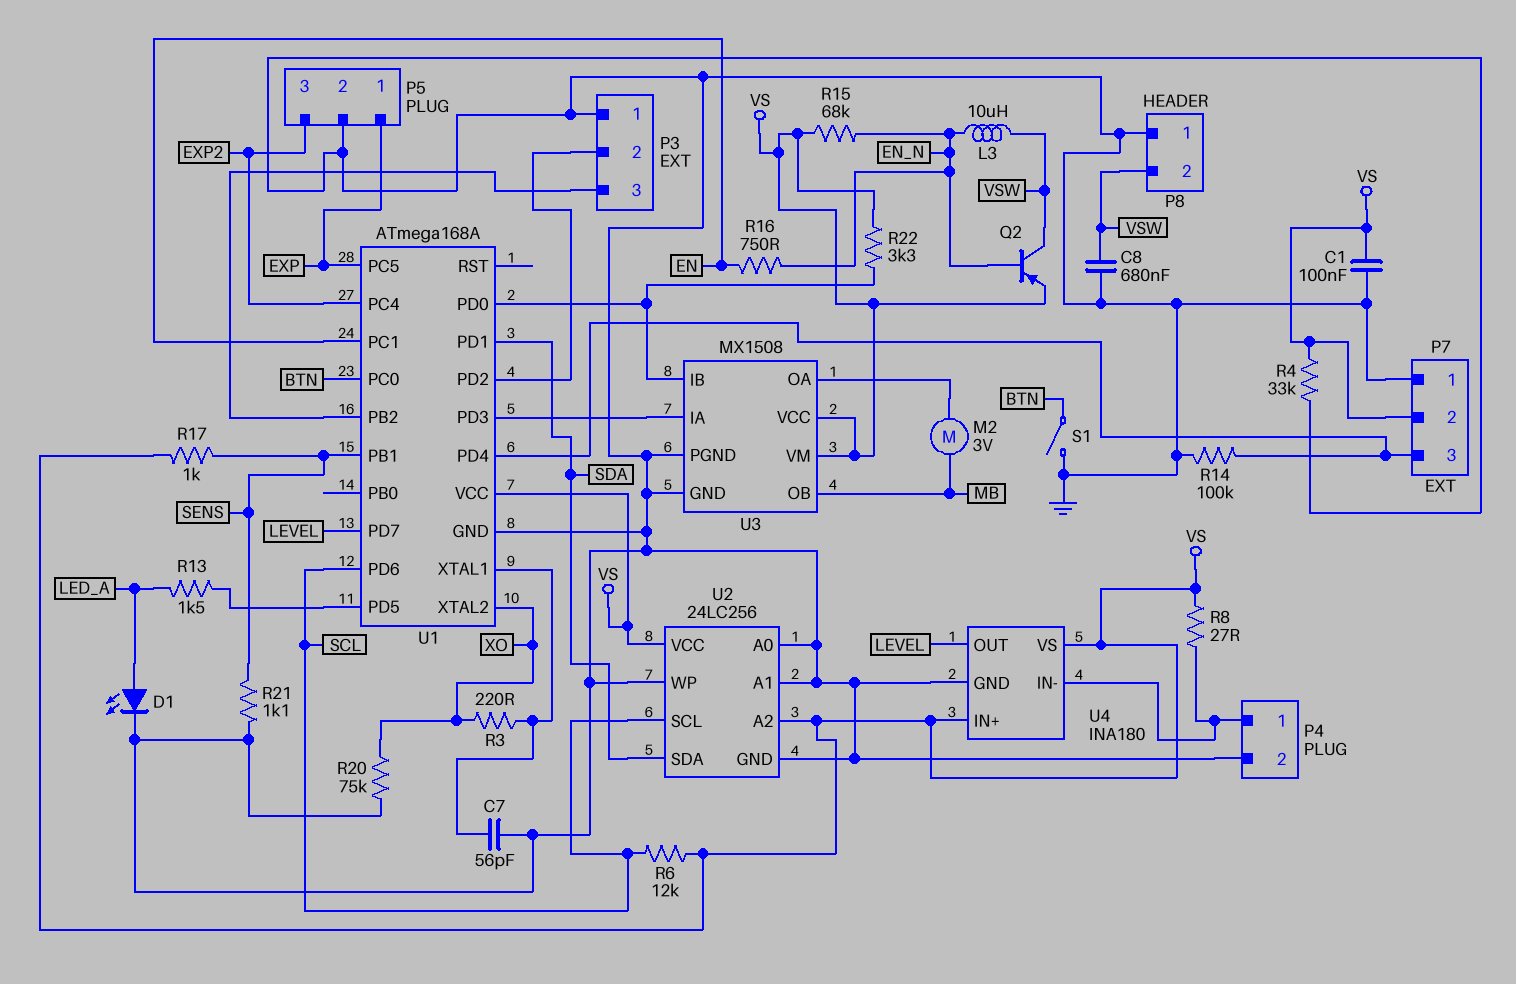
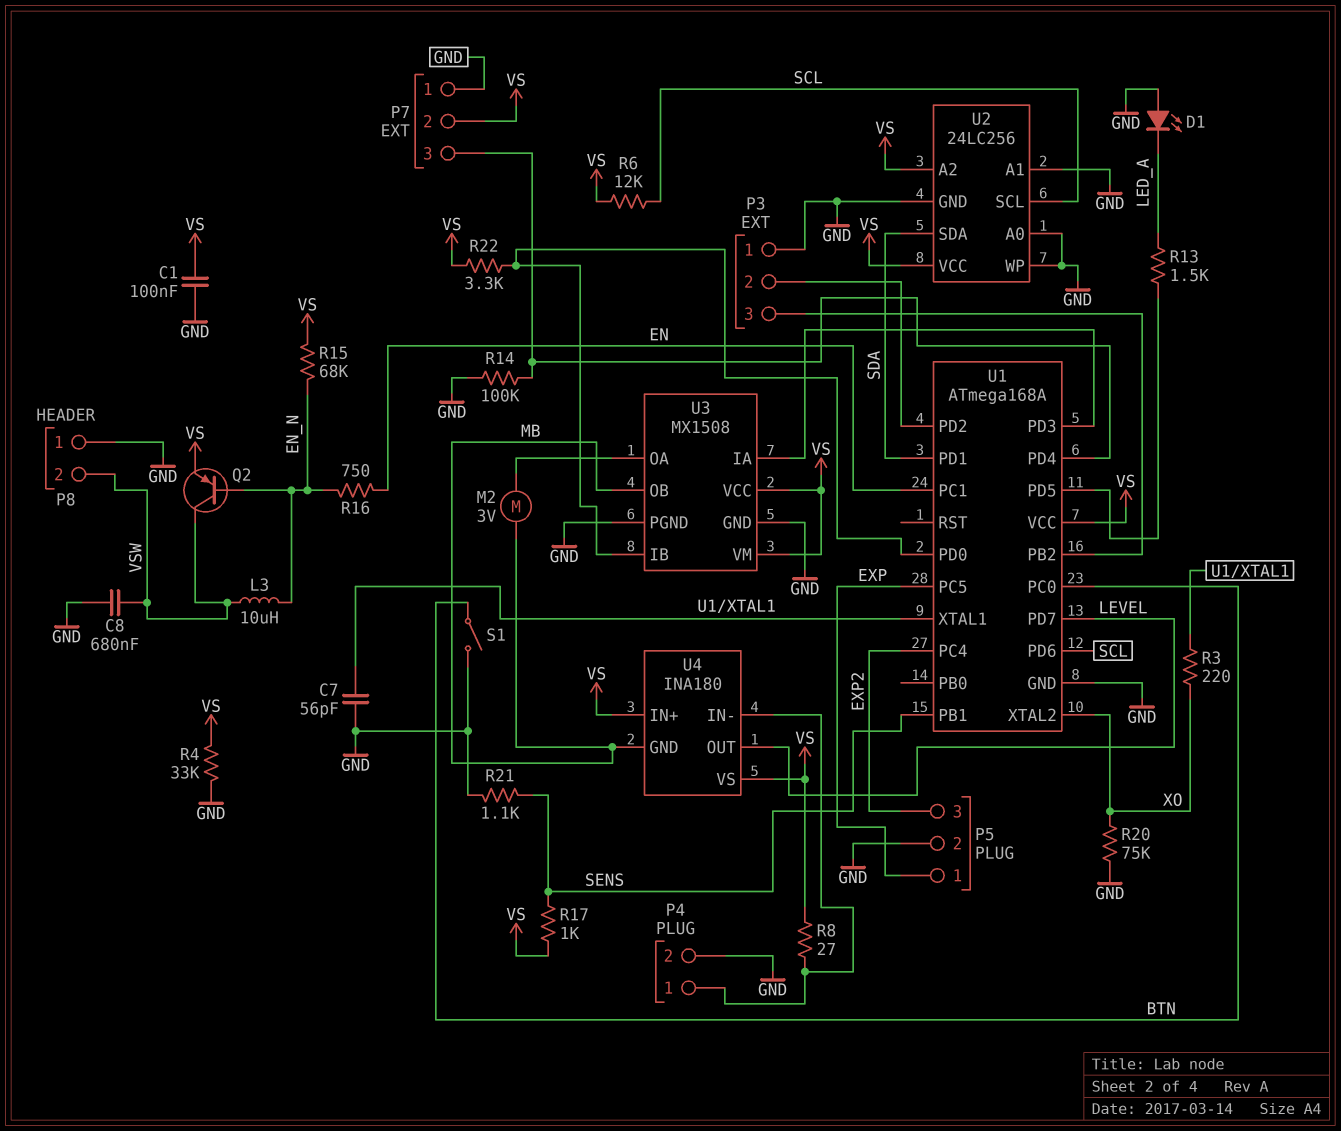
D1: LED (A LED_A, K GND) -> LED (A GND, K LED_A)
U4 pin GND: GND -> MB

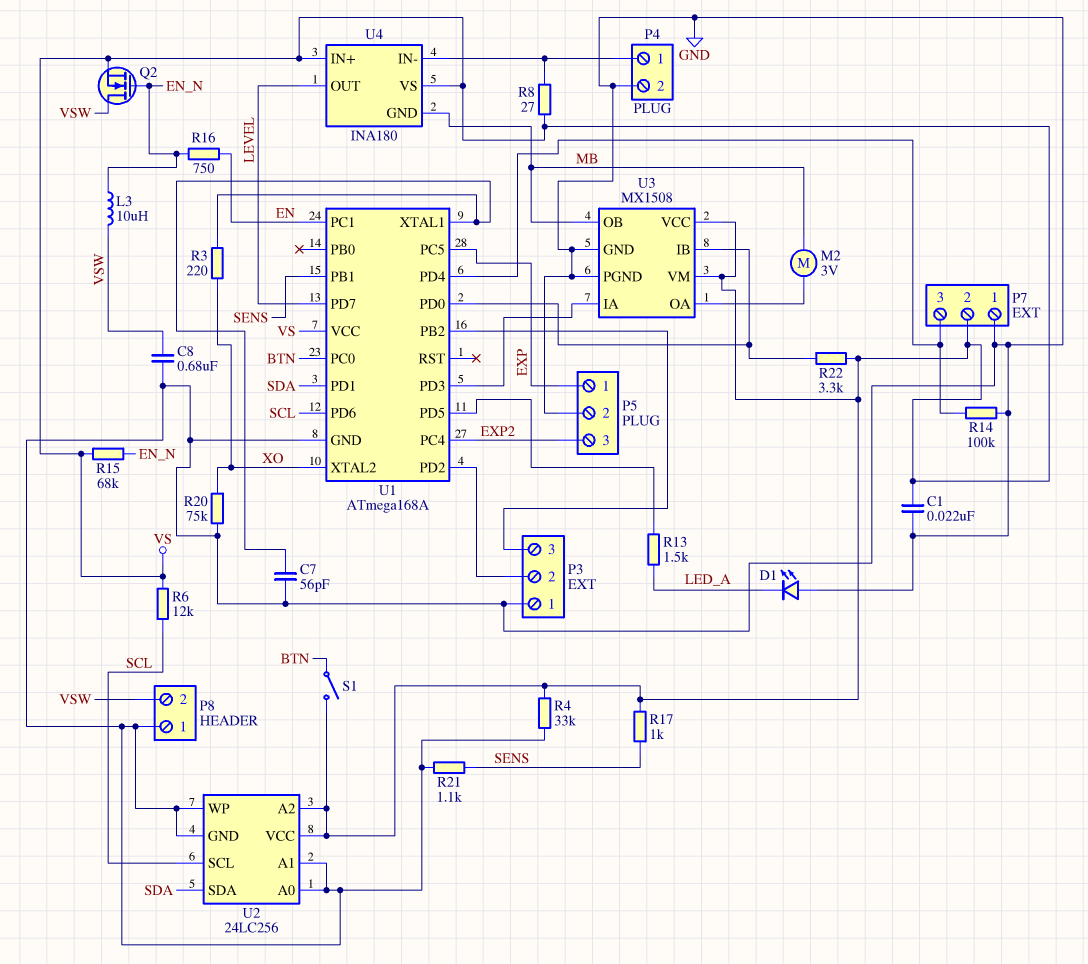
C1: 100nF (GND, VS) -> 22nF (GND, VS)
Q2: PNP (B EN_N, C VSW, E VS) -> NMOS (G EN_N, D VSW, S VS)
S1: switch (BTN, GND) -> switch (BTN, VS)

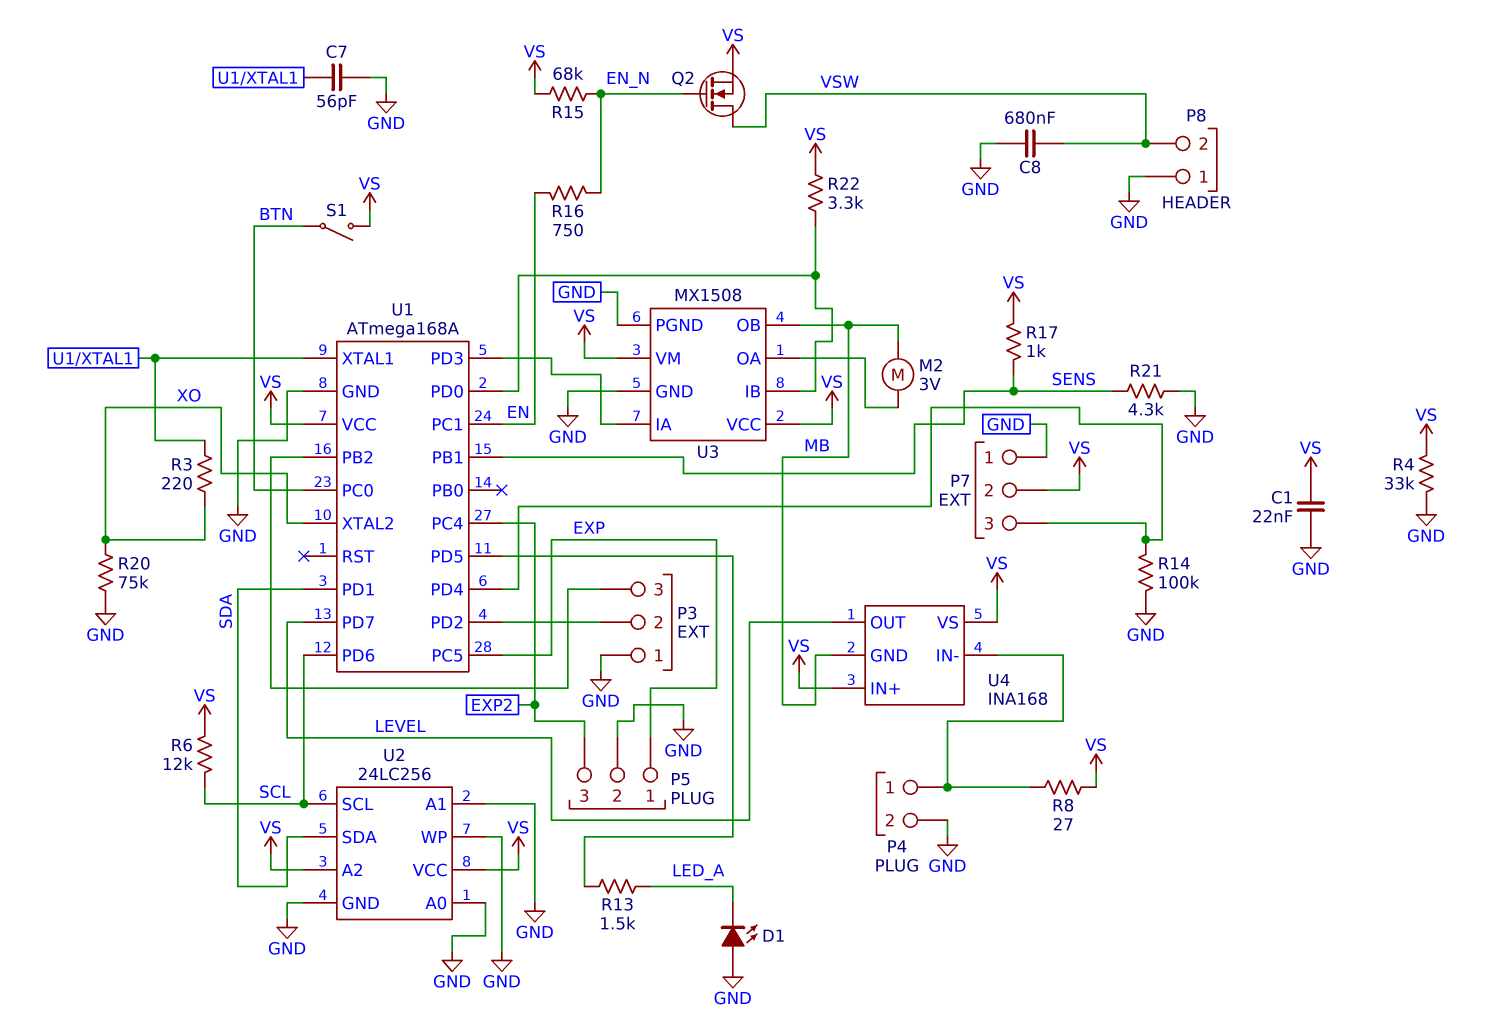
L3: 10uH (EN_N, VSW) -> none
R21: 1.1k (GND, SENS) -> 4.3k (GND, SENS)
U4: INA180 -> INA168

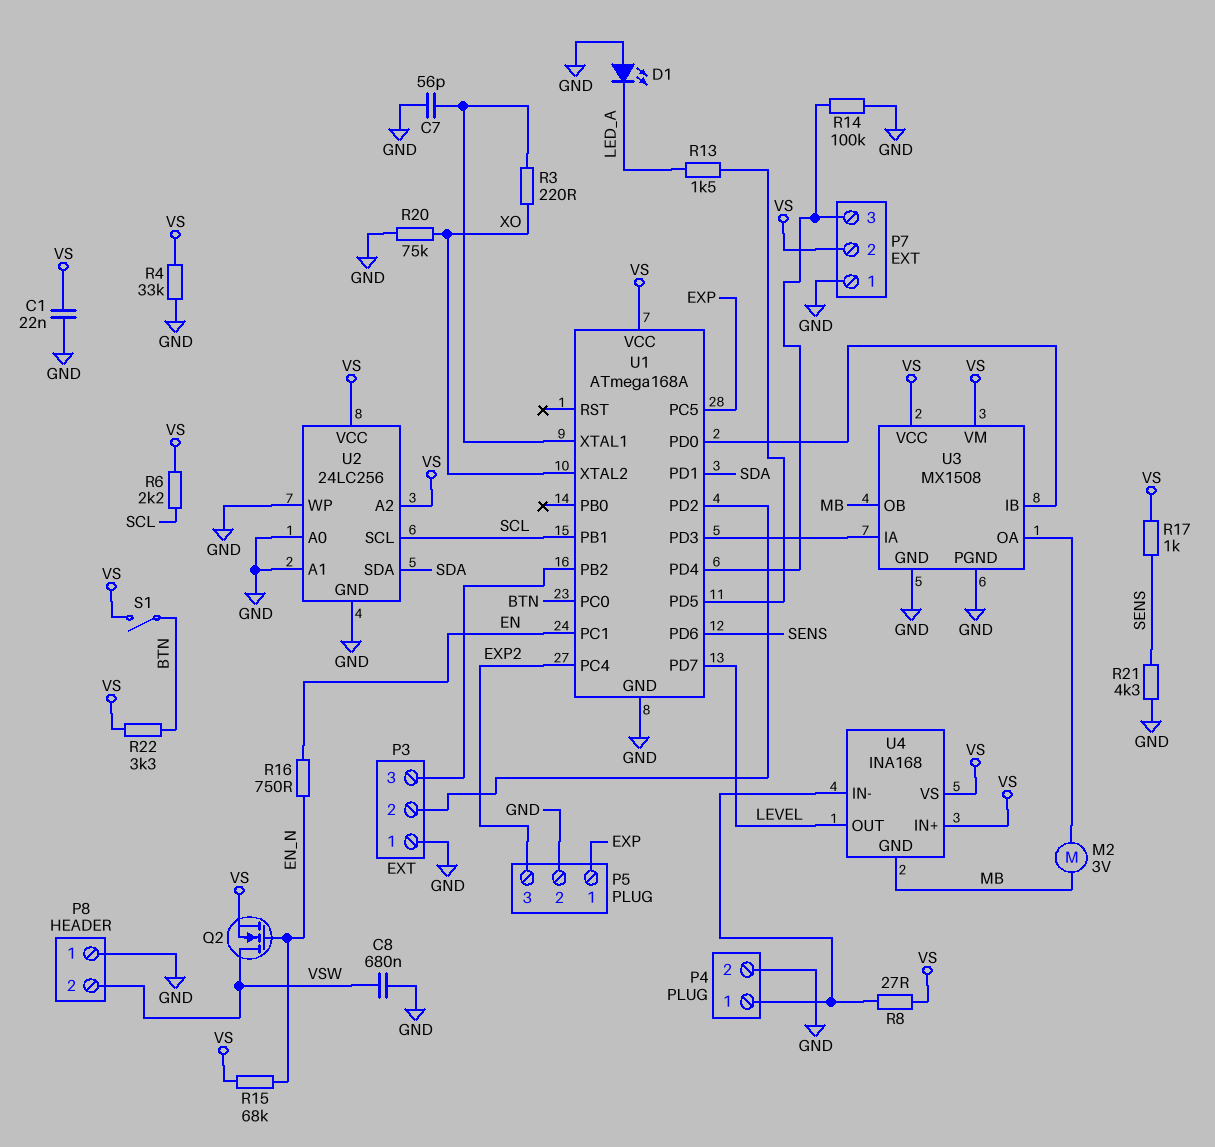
R6: 12k (SCL, VS) -> 2.2k (SCL, VS)
R22: 3.3k (U1/PD0, VS) -> 3.3k (BTN, VS)
U1 pin PB1: SENS -> SCL
U1 pin PD6: SCL -> SENS

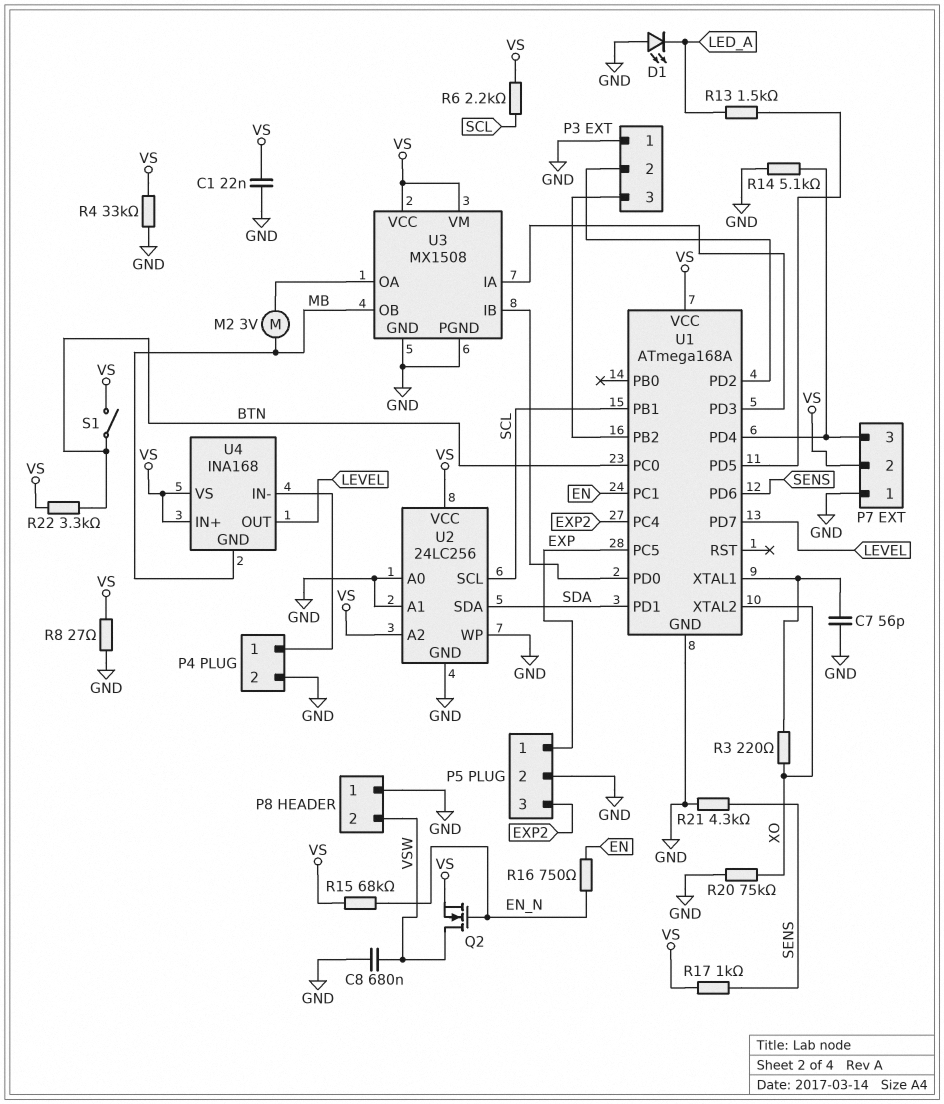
R8: 27 (P4/1, VS) -> 27 (GND, VS)
R14: 100k (GND, P7/3) -> 5.1k (GND, P7/3)

